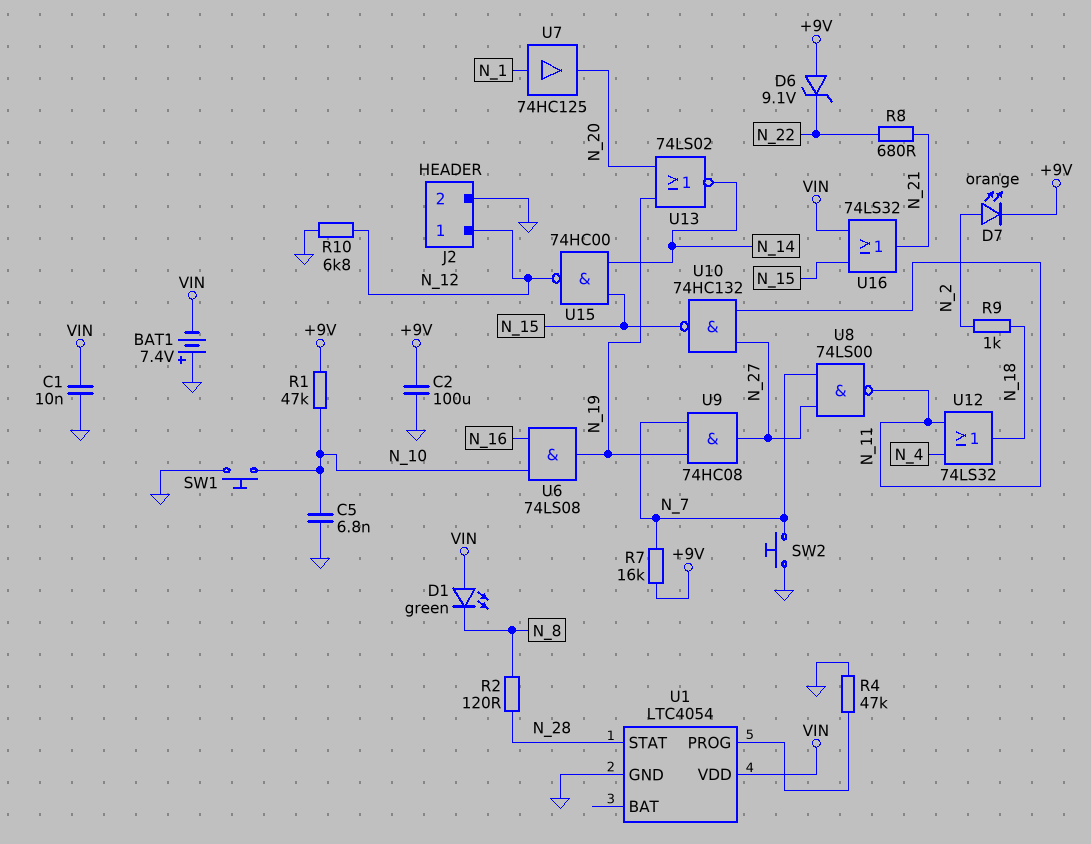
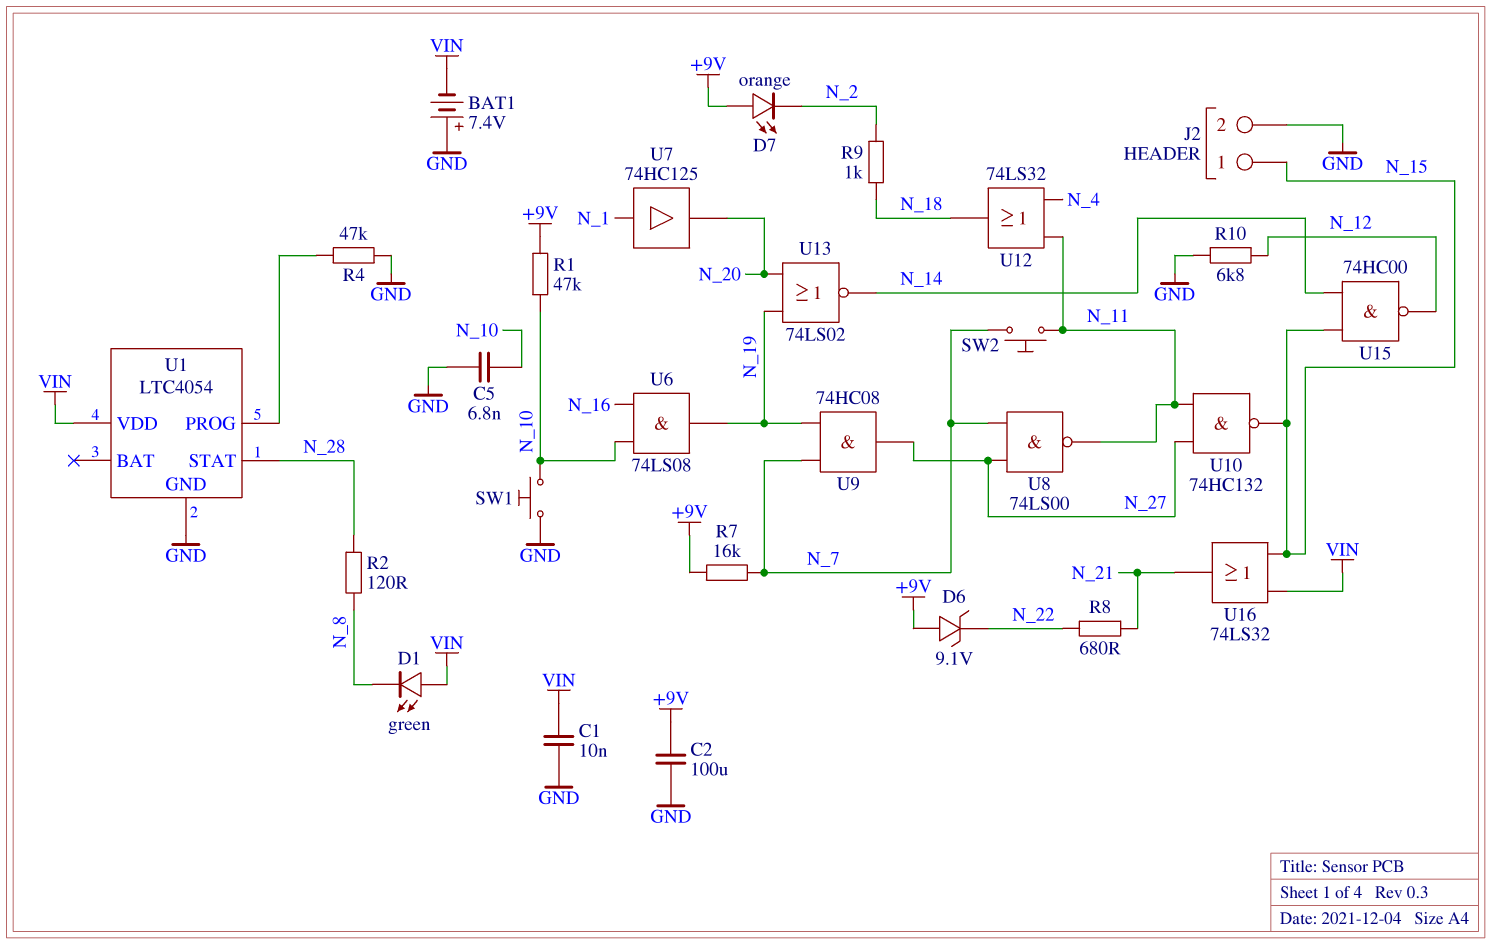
D7: LED orange (A N_2, K +9V) -> LED orange (A +9V, K N_2)
J2 pin 1: N_12 -> N_15
SW2: button (GND, N_7) -> button (N_7, N_11)

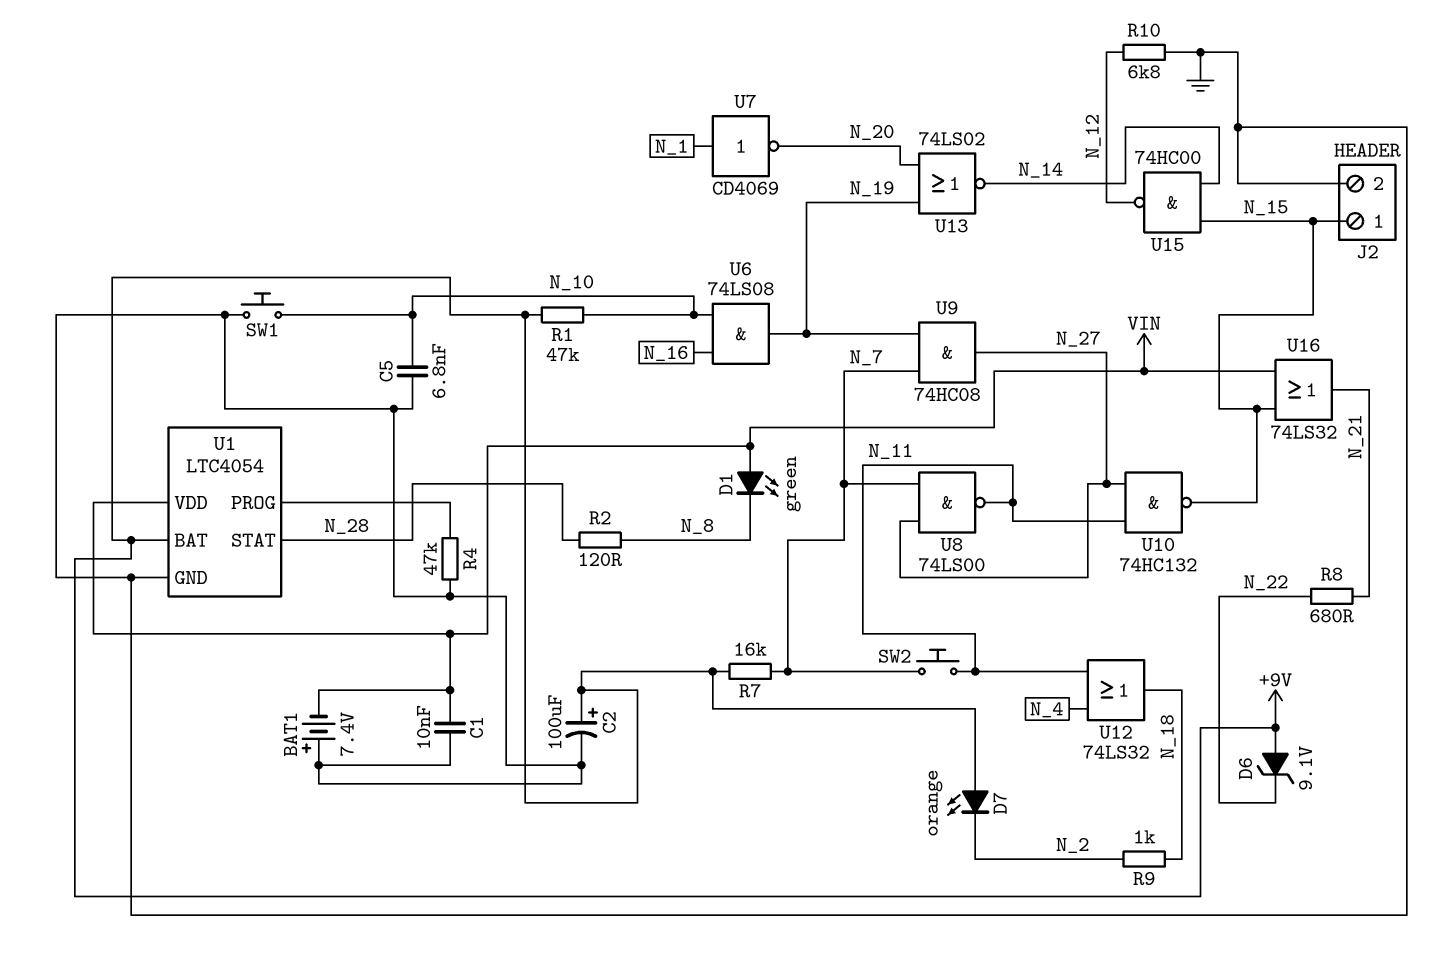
C2: 100uF (+9V, GND) -> 100uF (plus +9V, minus GND)
U1 pin BAT: none -> +9V
U7: buffer 74HC125 (in N_1, out N_20) -> NOT CD4069 (in N_1, out N_20)

